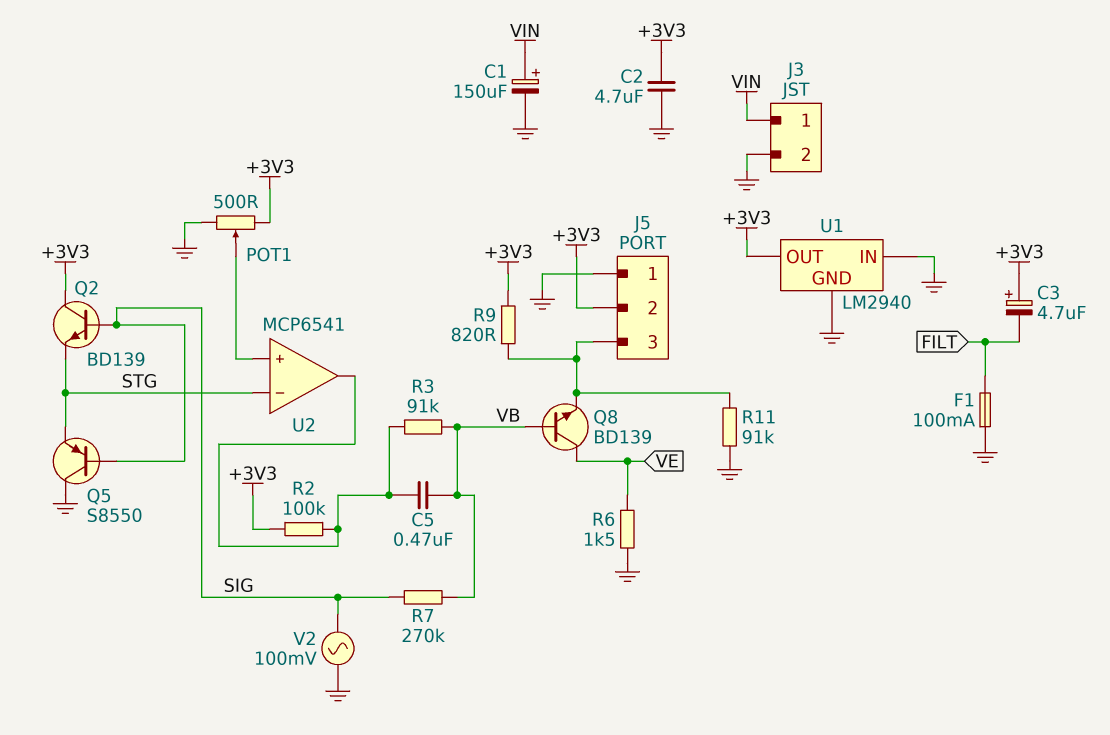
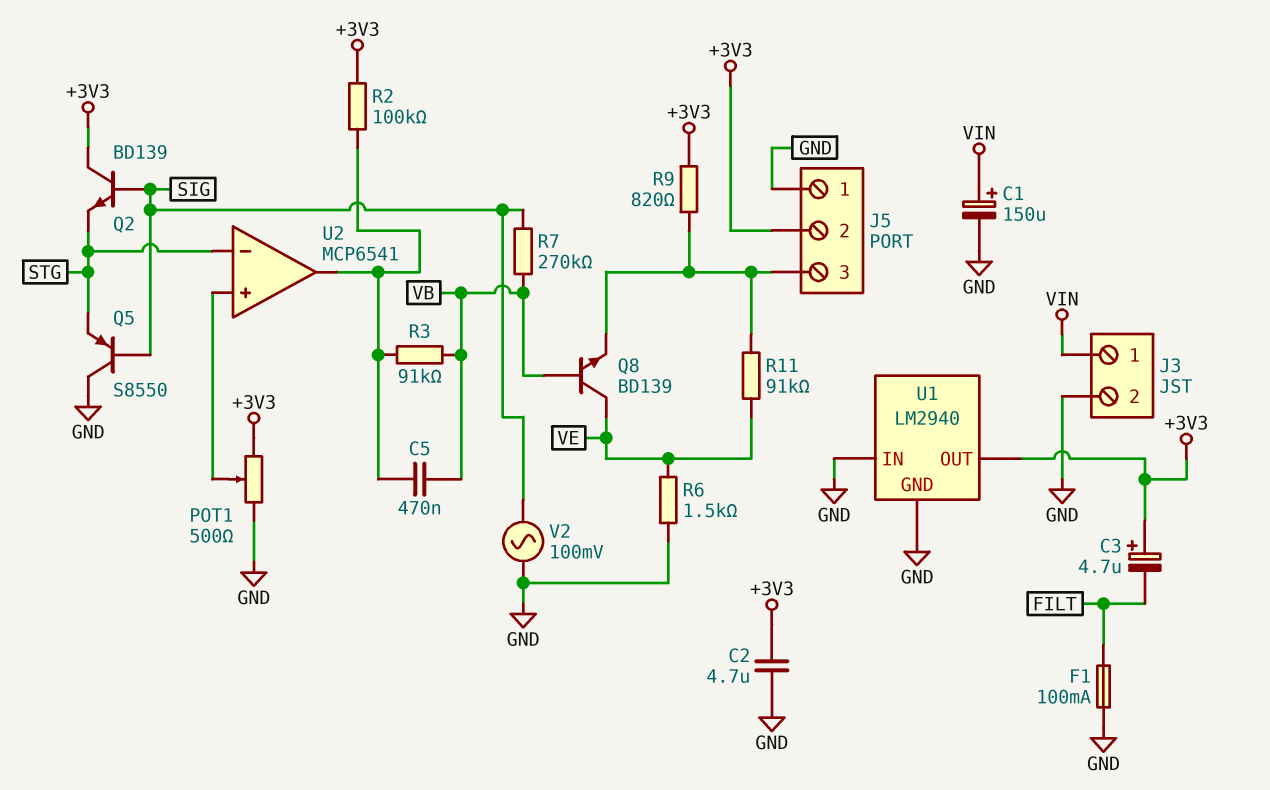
R11: 91k (GND, J5/3) -> 91k (J5/3, VE)

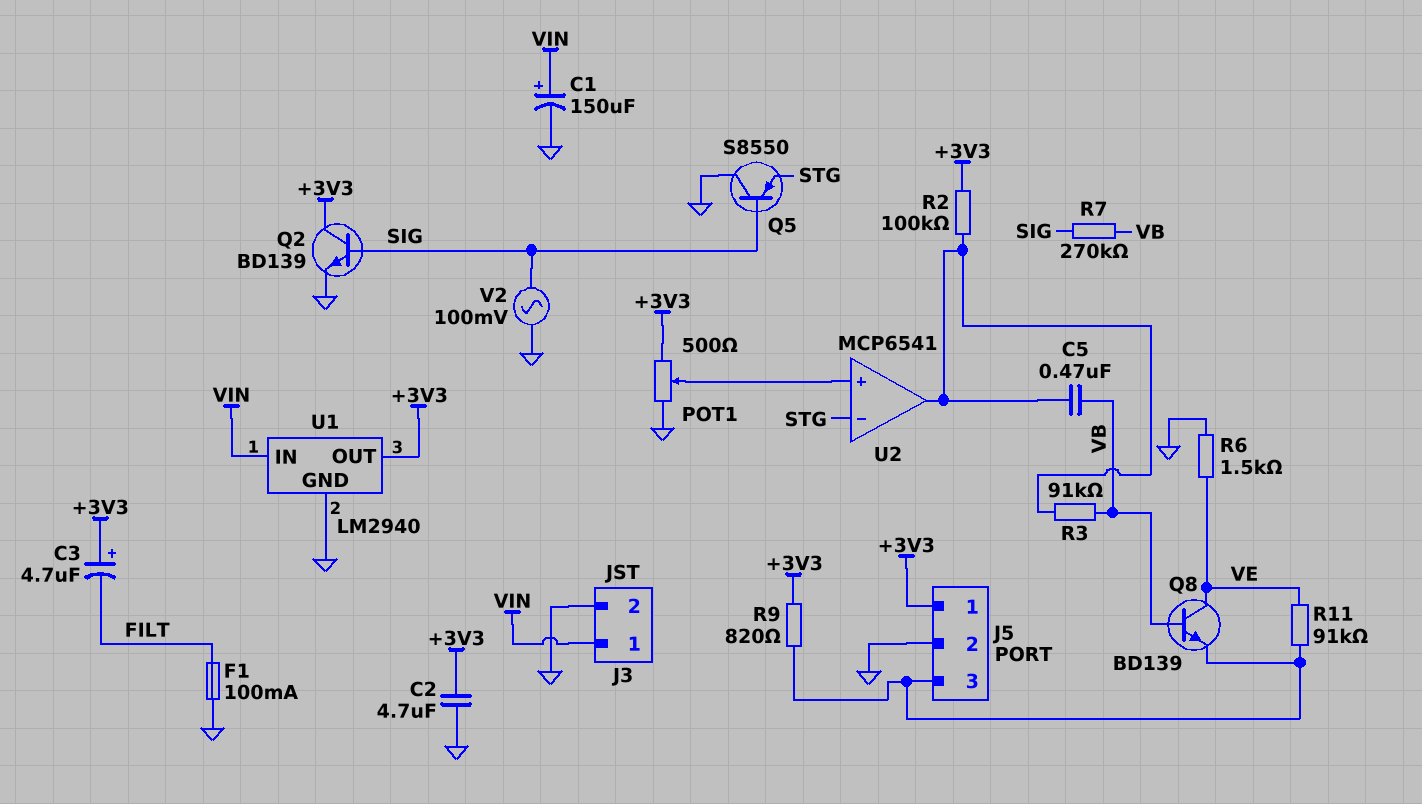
J5 pin 1: GND -> +3V3
J5 pin 2: +3V3 -> GND
Q2: NPN BD139 (B SIG, C +3V3, E STG) -> NPN BD139 (B SIG, C +3V3, E GND)
U1 pin IN: GND -> VIN

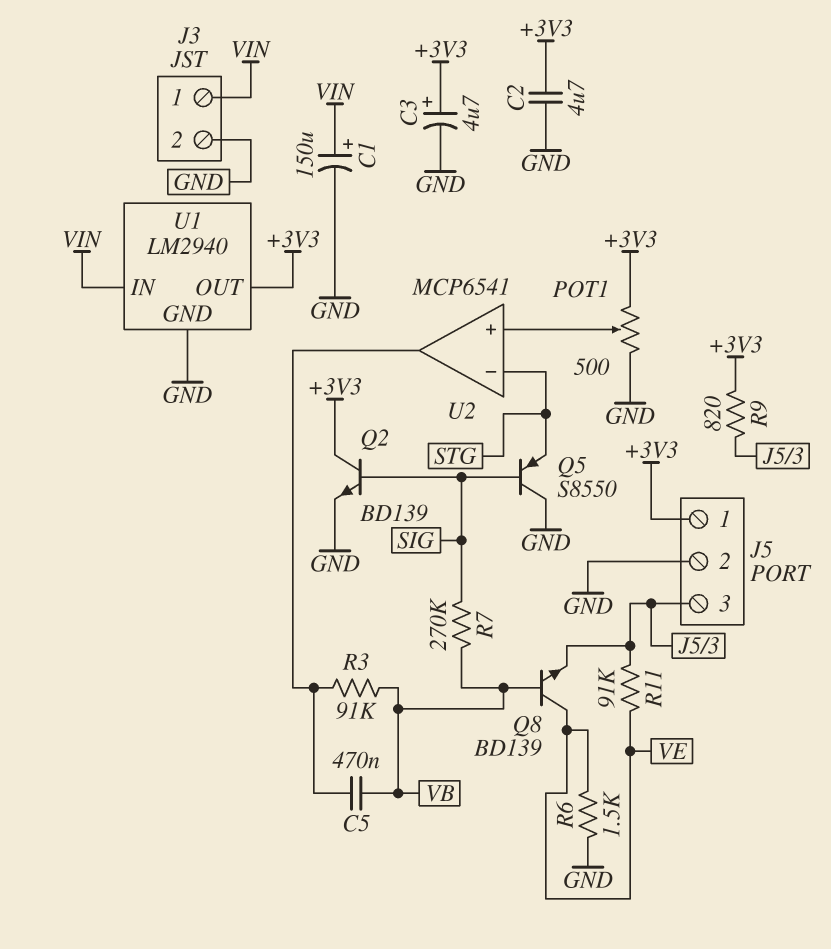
C3: 4.7uF (plus +3V3, minus FILT) -> 4.7uF (plus +3V3, minus GND)
F1: 100mA (FILT, GND) -> none
R2: 100k (+3V3, U2/out) -> none
V2: AC 100mV (GND, SIG) -> none

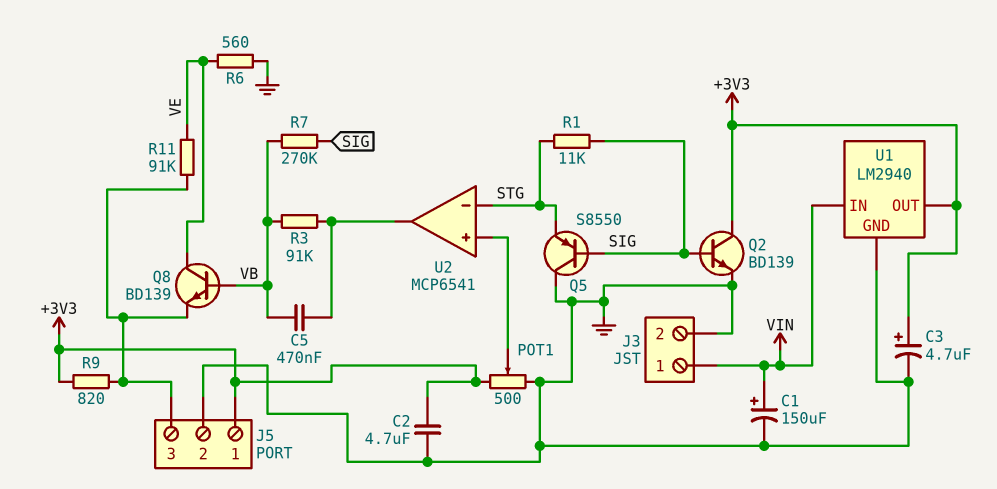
R1: none -> 11k (SIG, STG)
R6: 1.5k (GND, VE) -> 560 (GND, VE)

